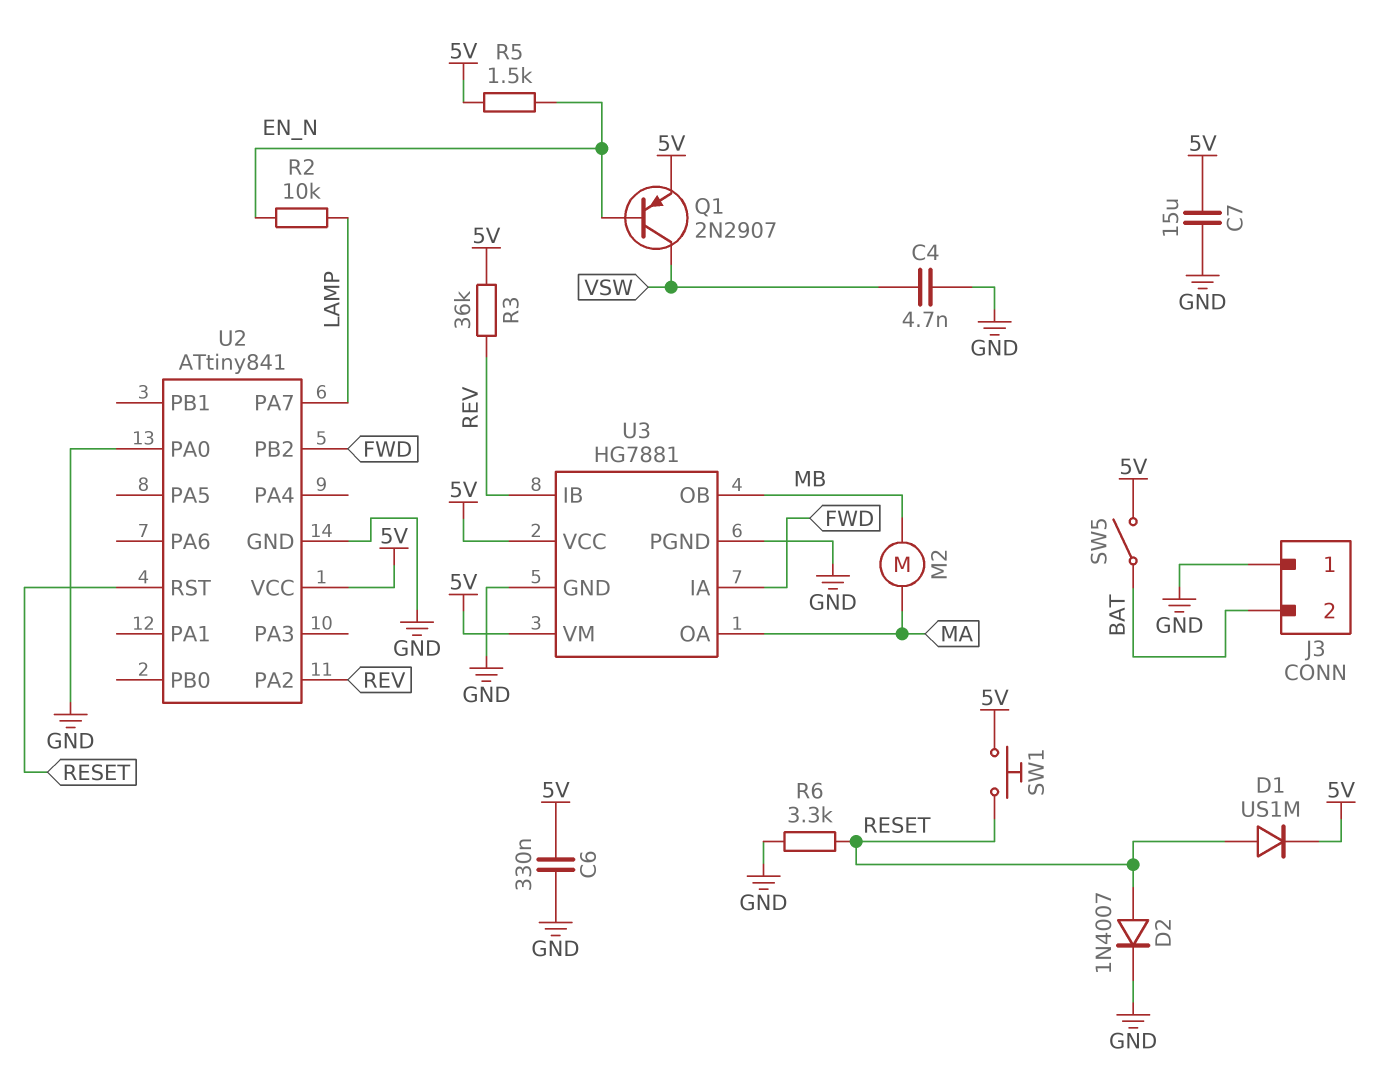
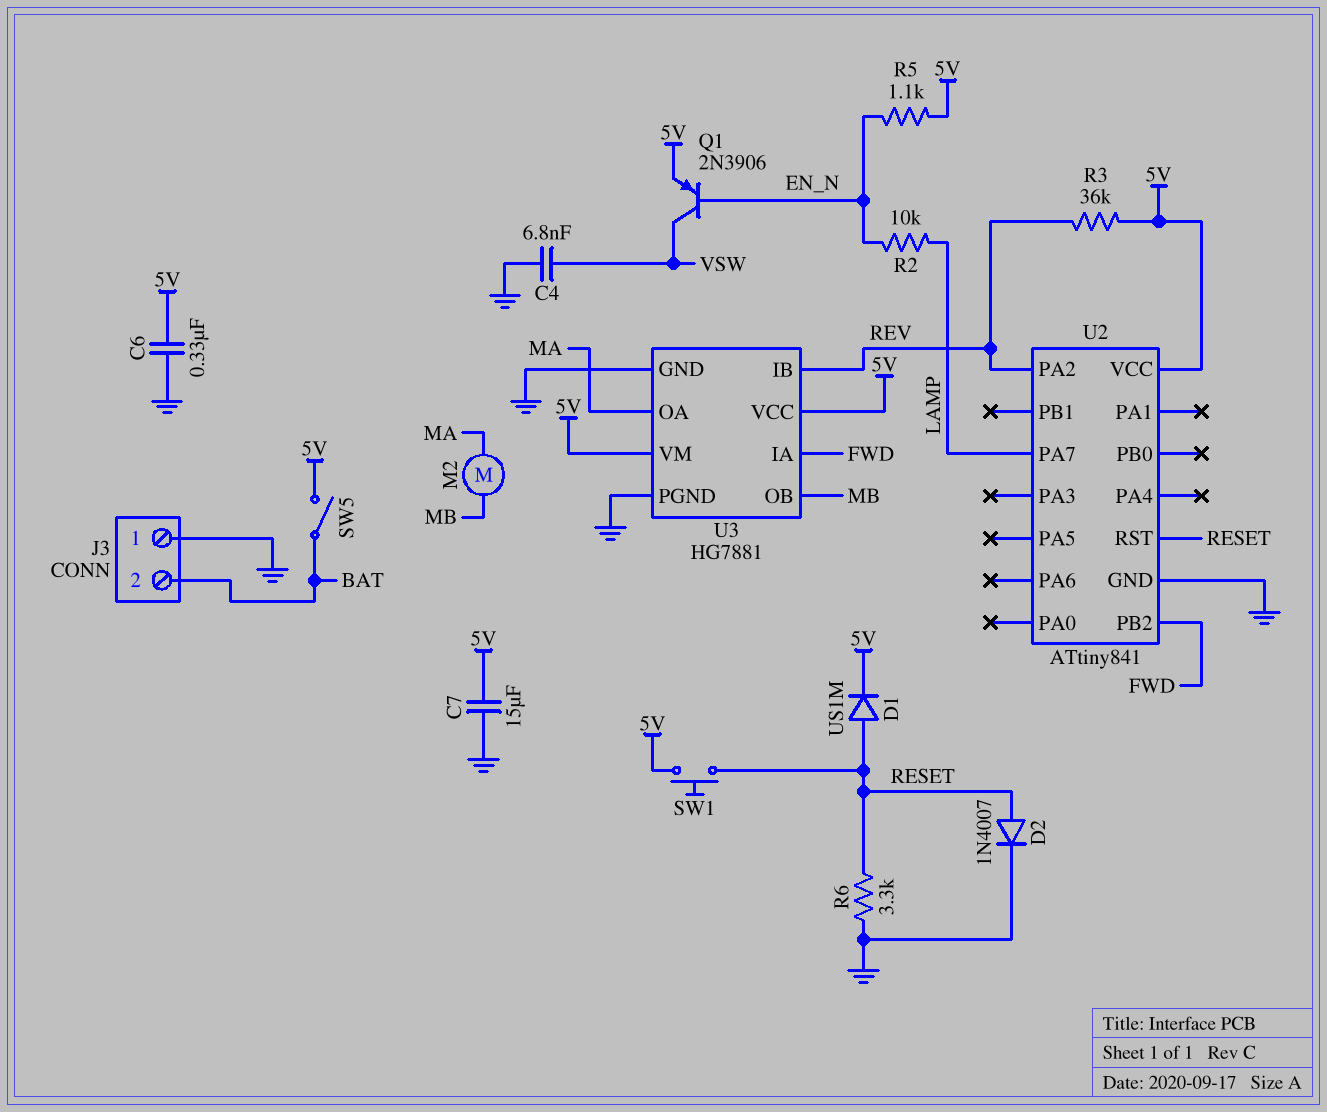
C4: 4.7nF (GND, VSW) -> 6.8nF (GND, VSW)
Q1: PNP 2N2907 (B EN_N, C VSW, E 5V) -> PNP 2N3906 (B EN_N, C VSW, E 5V)
R5: 1.5k (5V, EN_N) -> 1.1k (5V, EN_N)
U2 pin PA0: GND -> none

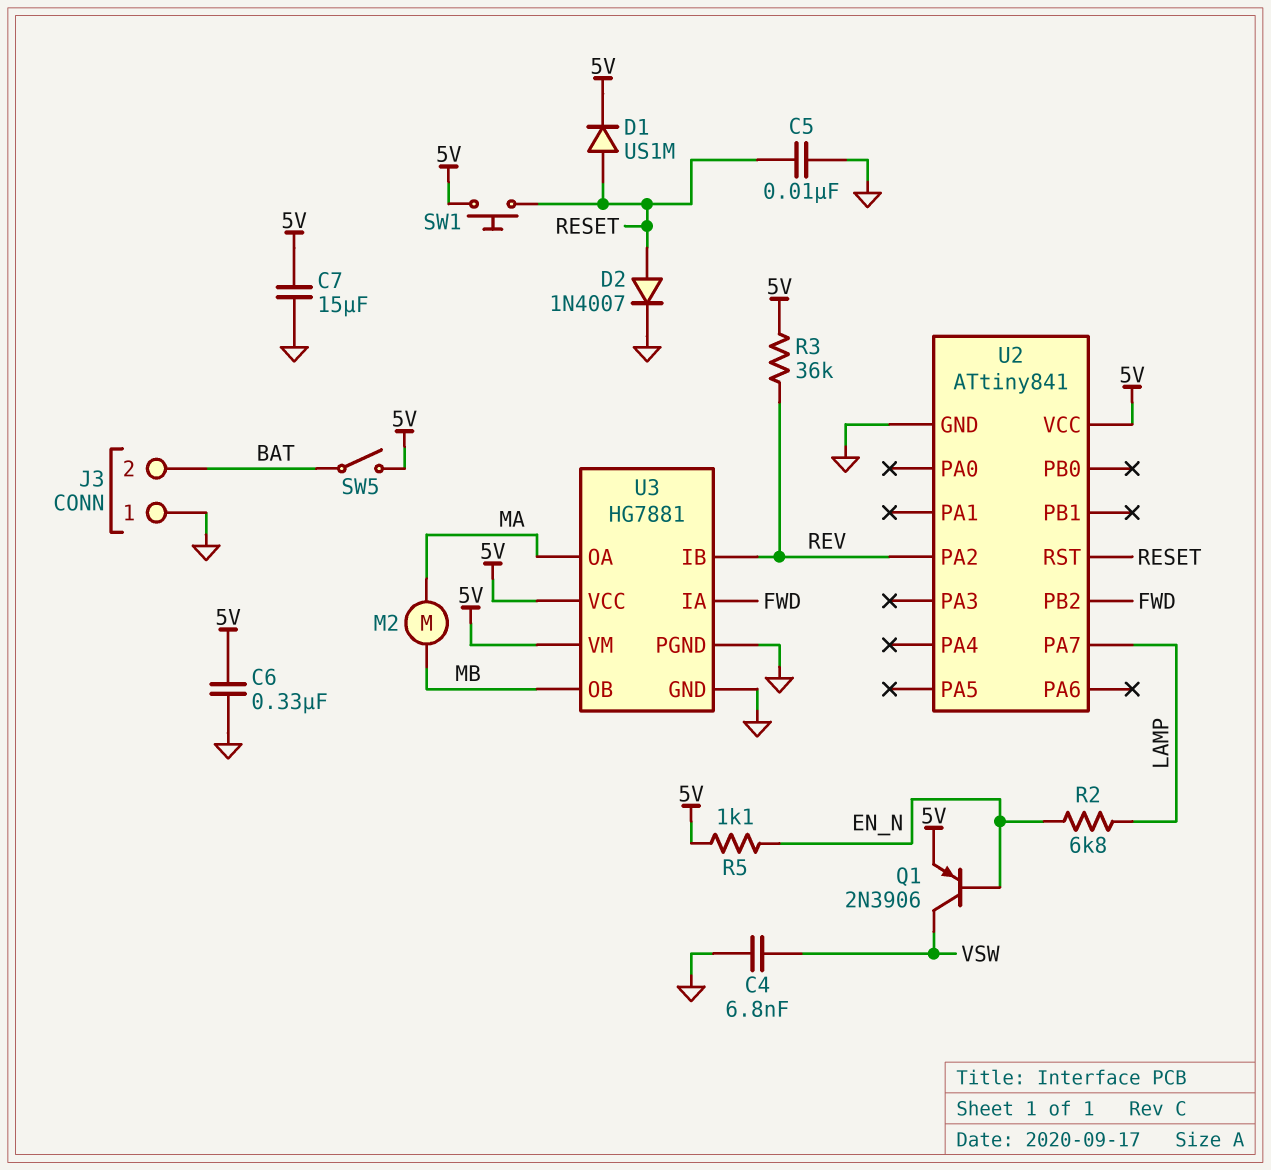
C5: none -> 10nF (GND, RESET)
R2: 10k (EN_N, LAMP) -> 6.8k (EN_N, LAMP)
R6: 3.3k (GND, RESET) -> none

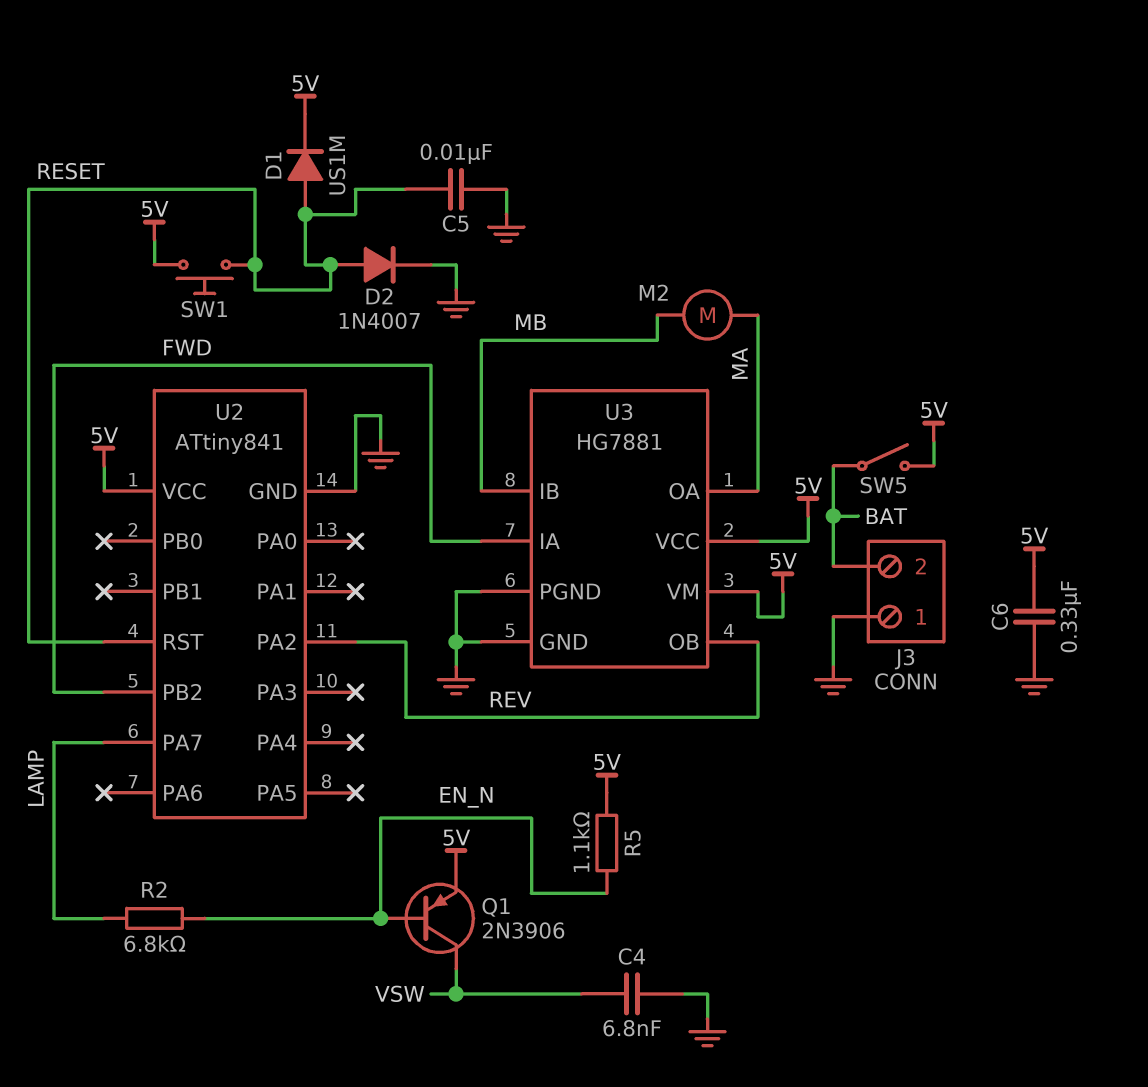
C7: 15uF (5V, GND) -> none
R3: 36k (5V, REV) -> none
U3 pin IB: REV -> MB
U3 pin OB: MB -> REV

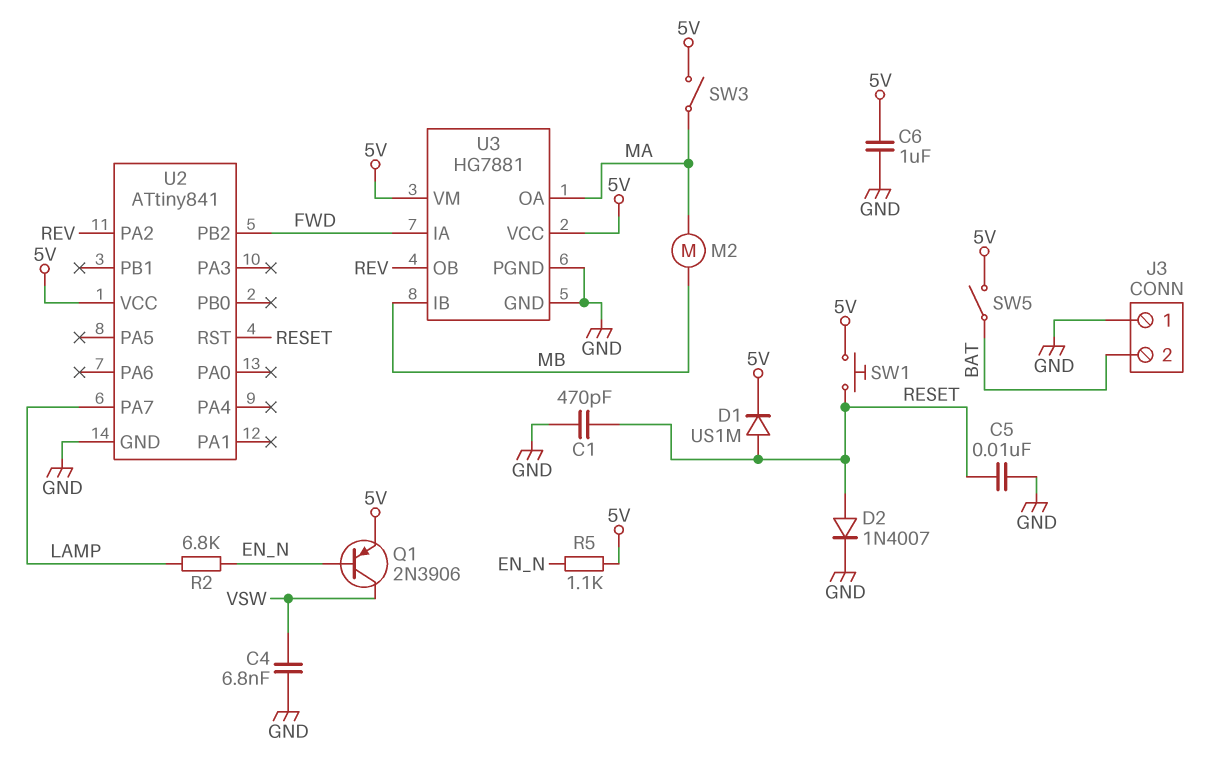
C1: none -> 470pF (GND, RESET)
C6: 330nF (5V, GND) -> 1uF (5V, GND)
SW3: none -> switch (5V, MA)

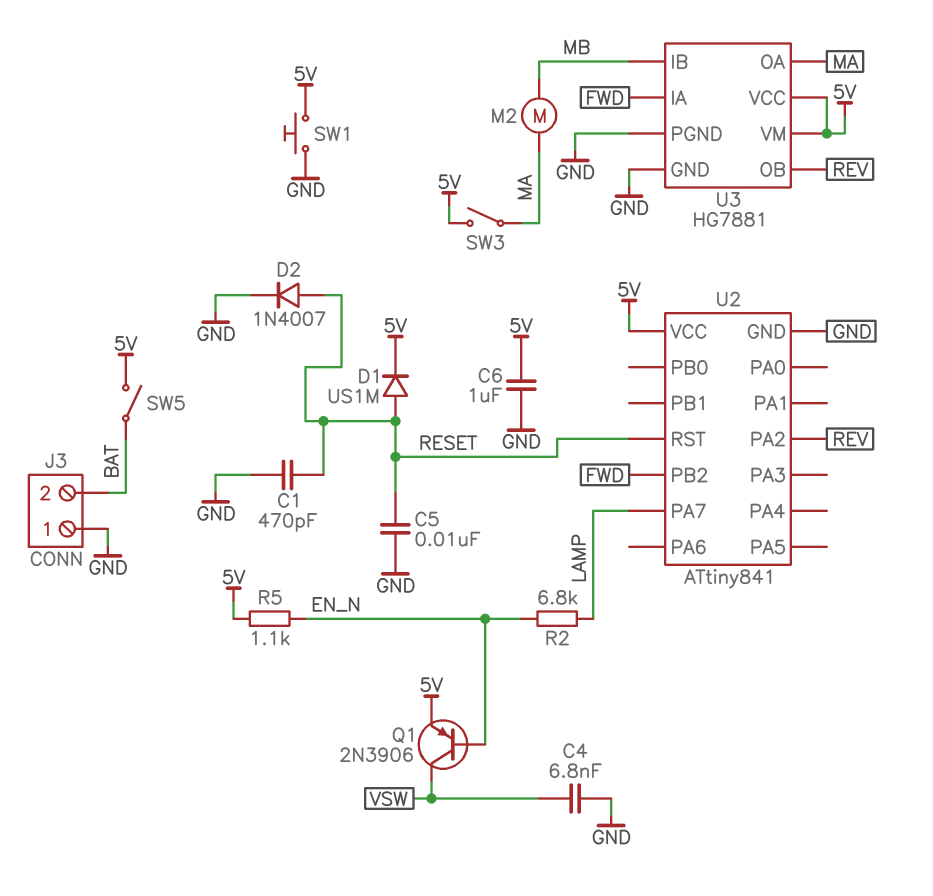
SW1: button (5V, RESET) -> button (5V, GND)

